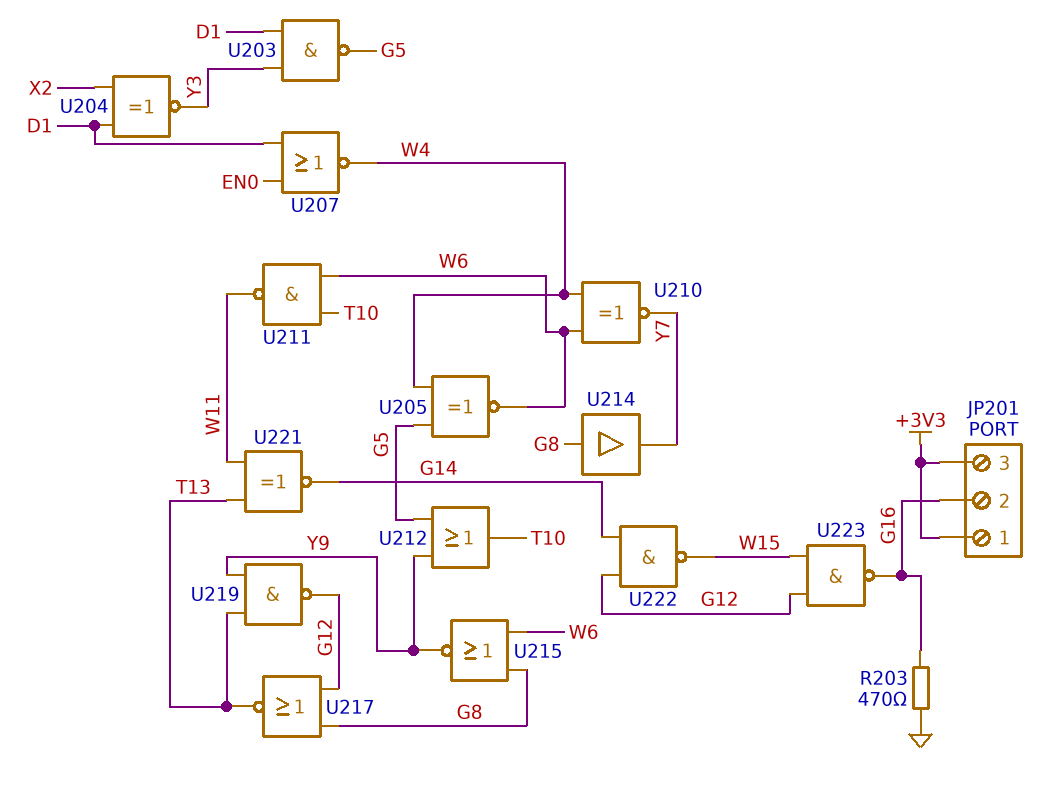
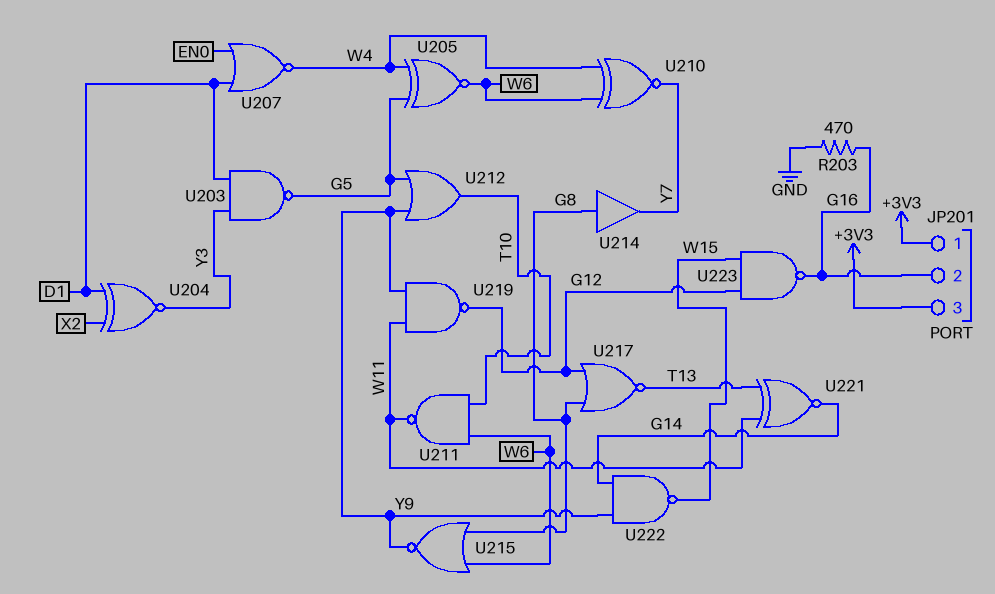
U219: NAND (in T13, in Y9, out G12) -> NAND (in W11, in Y9, out G12)
U222: NAND (in G12, in G14, out W15) -> NAND (in G14, in Y9, out W15)

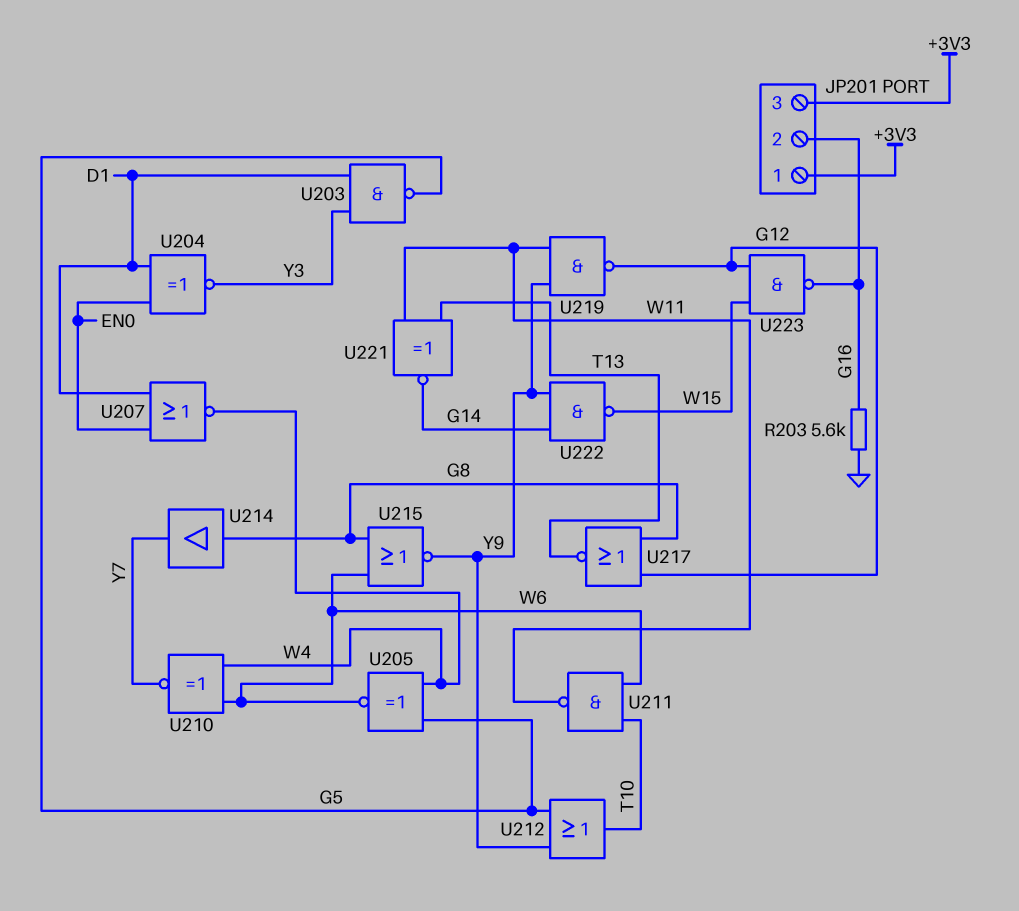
R203: 470 (G16, GND) -> 5.6k (G16, GND)
U204: XNOR (in D1, in X2, out Y3) -> XNOR (in D1, in EN0, out Y3)

